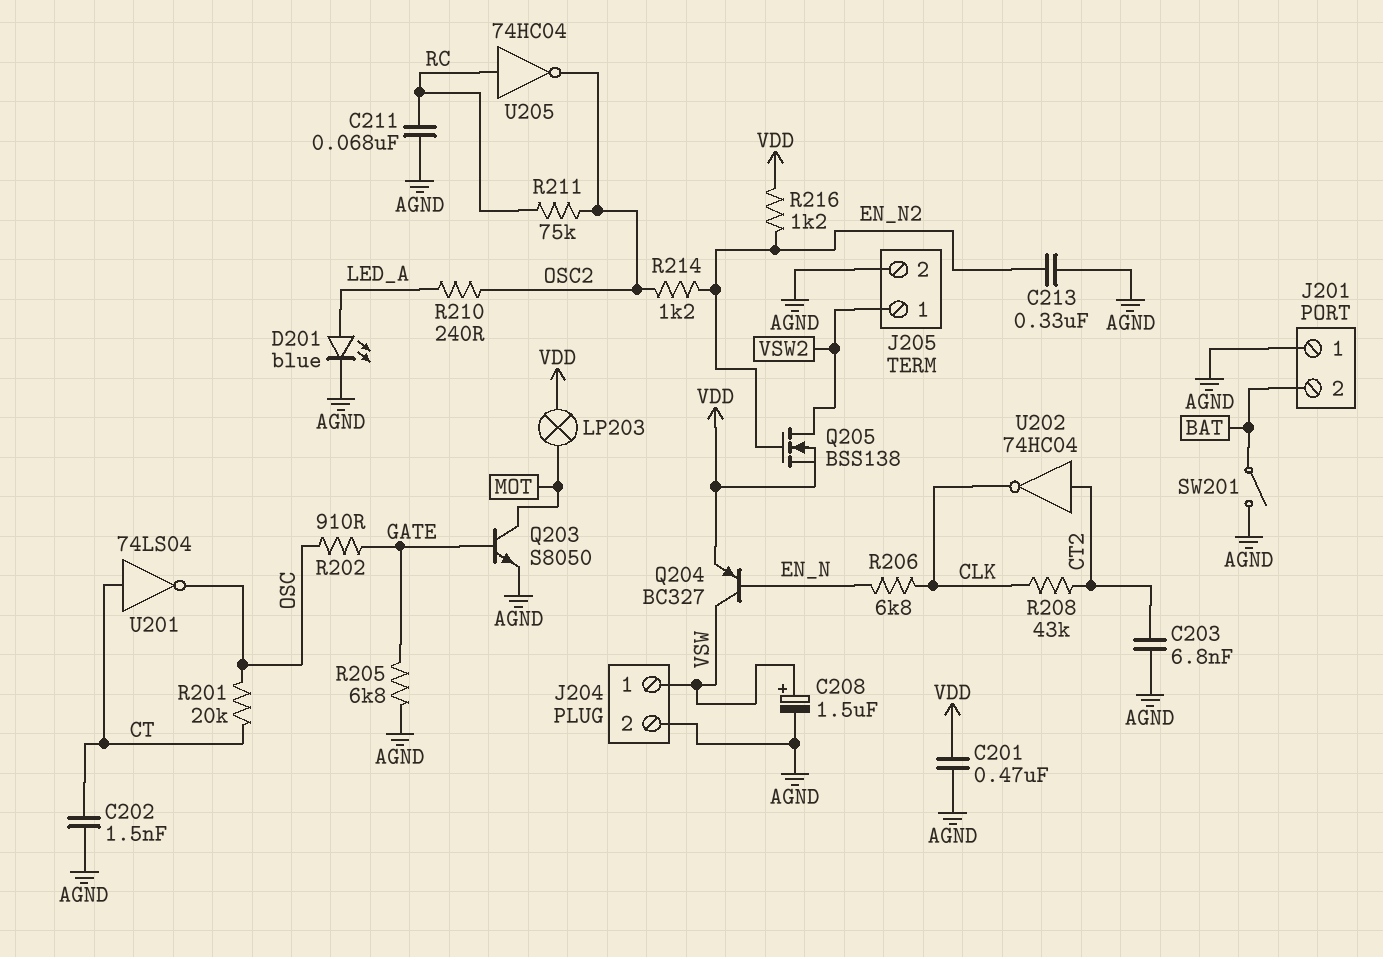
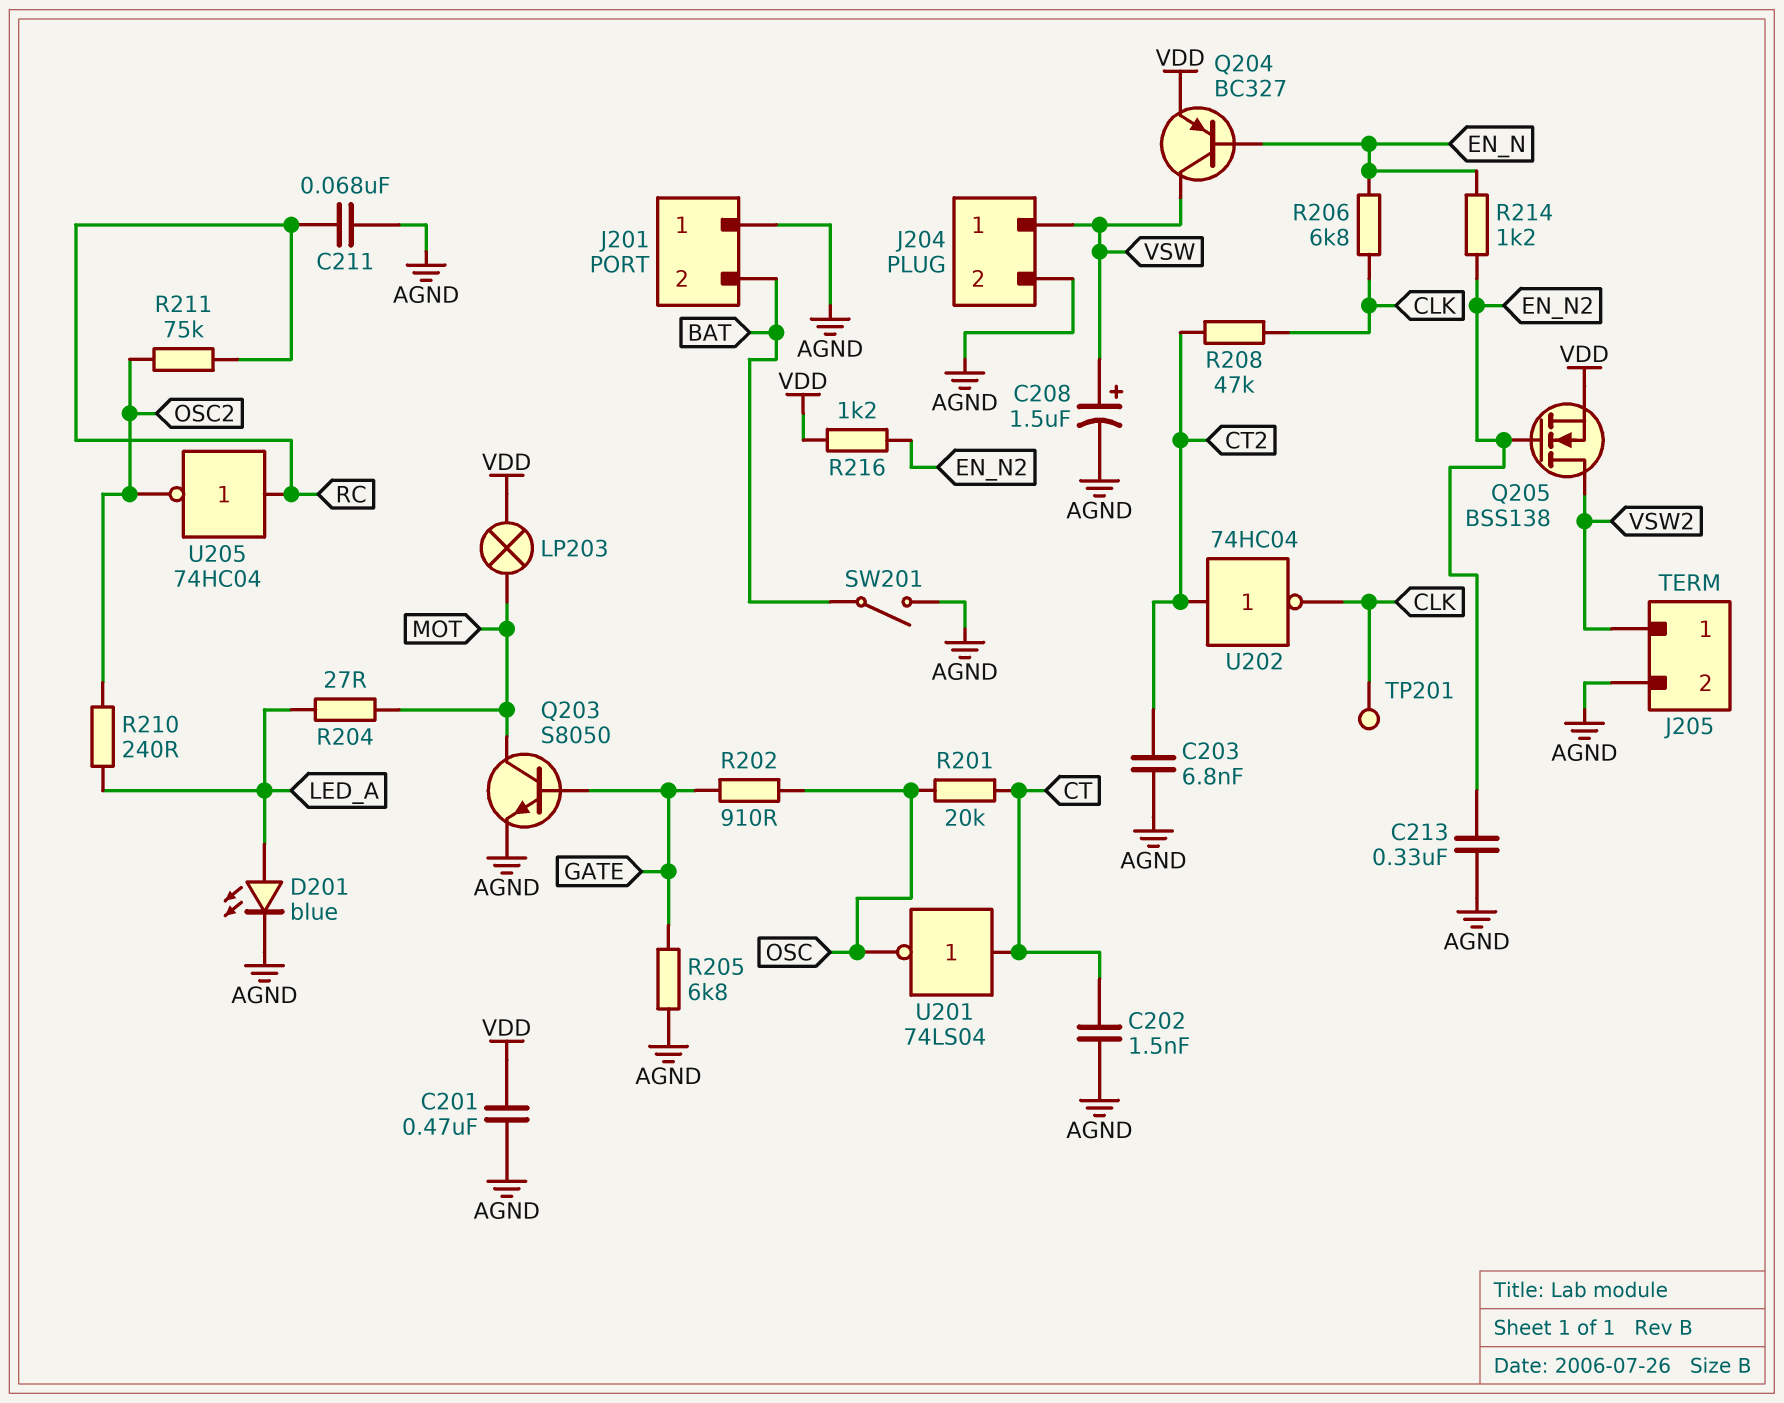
R204: none -> 27 (LED_A, MOT)
R208: 43k (CLK, CT2) -> 47k (CLK, CT2)
R214: 1.2k (EN_N2, OSC2) -> 1.2k (EN_N, EN_N2)
TP201: none -> test point (CLK)

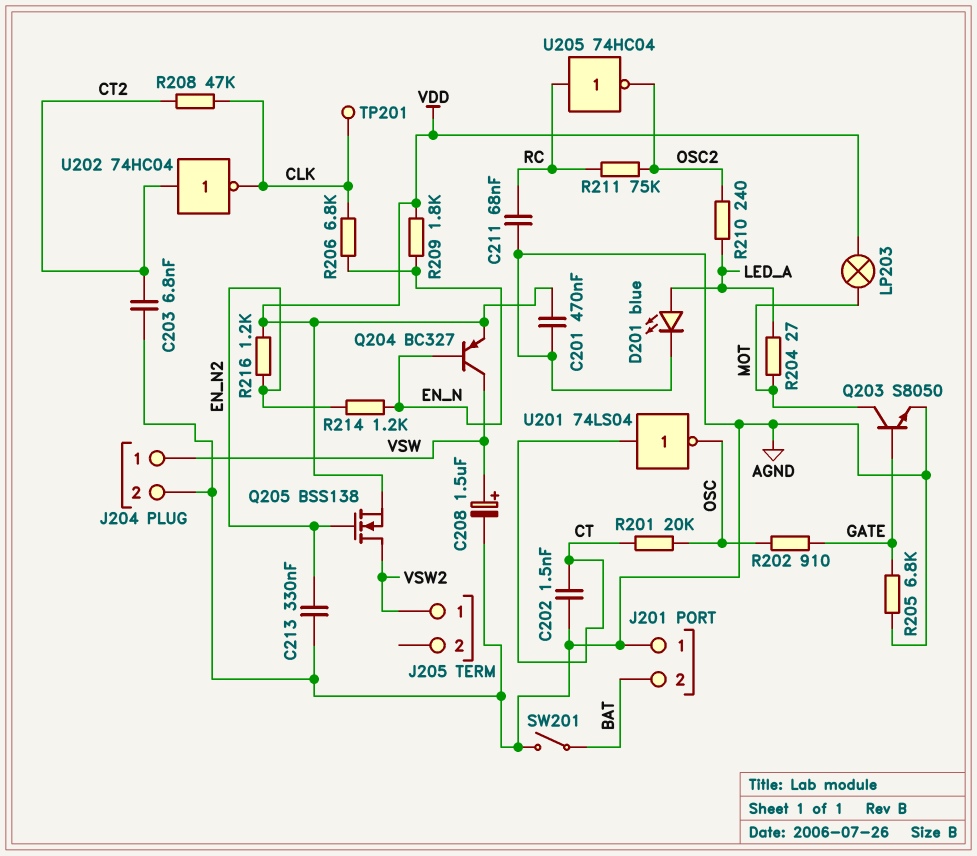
J205 pin 2: AGND -> none
R209: none -> 1.8k (EN_N, VDD)

